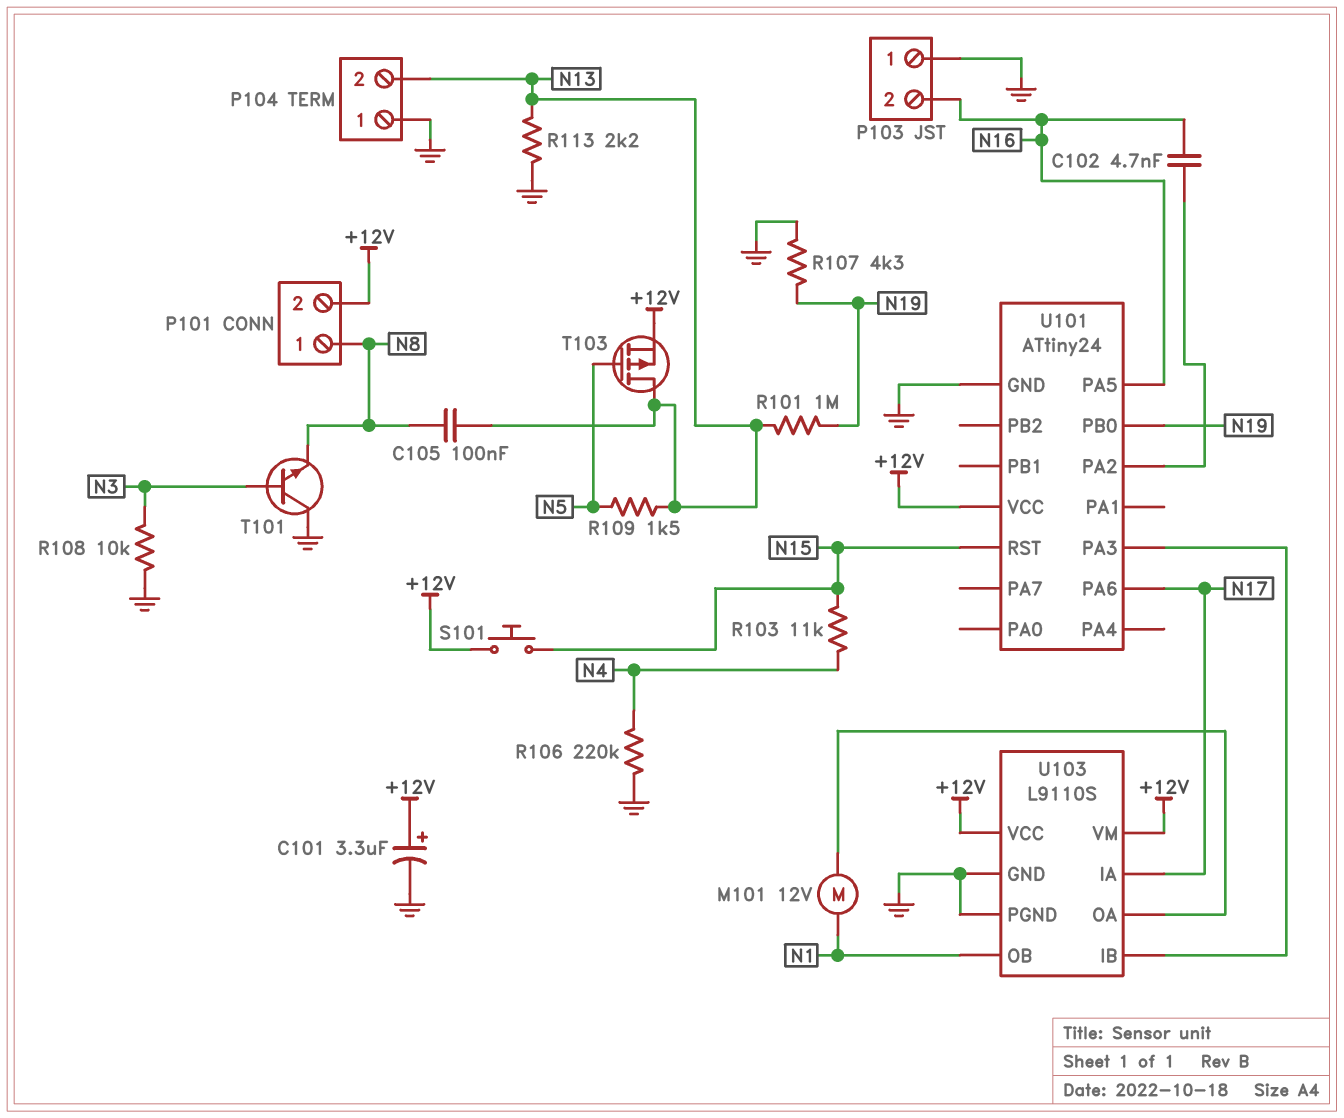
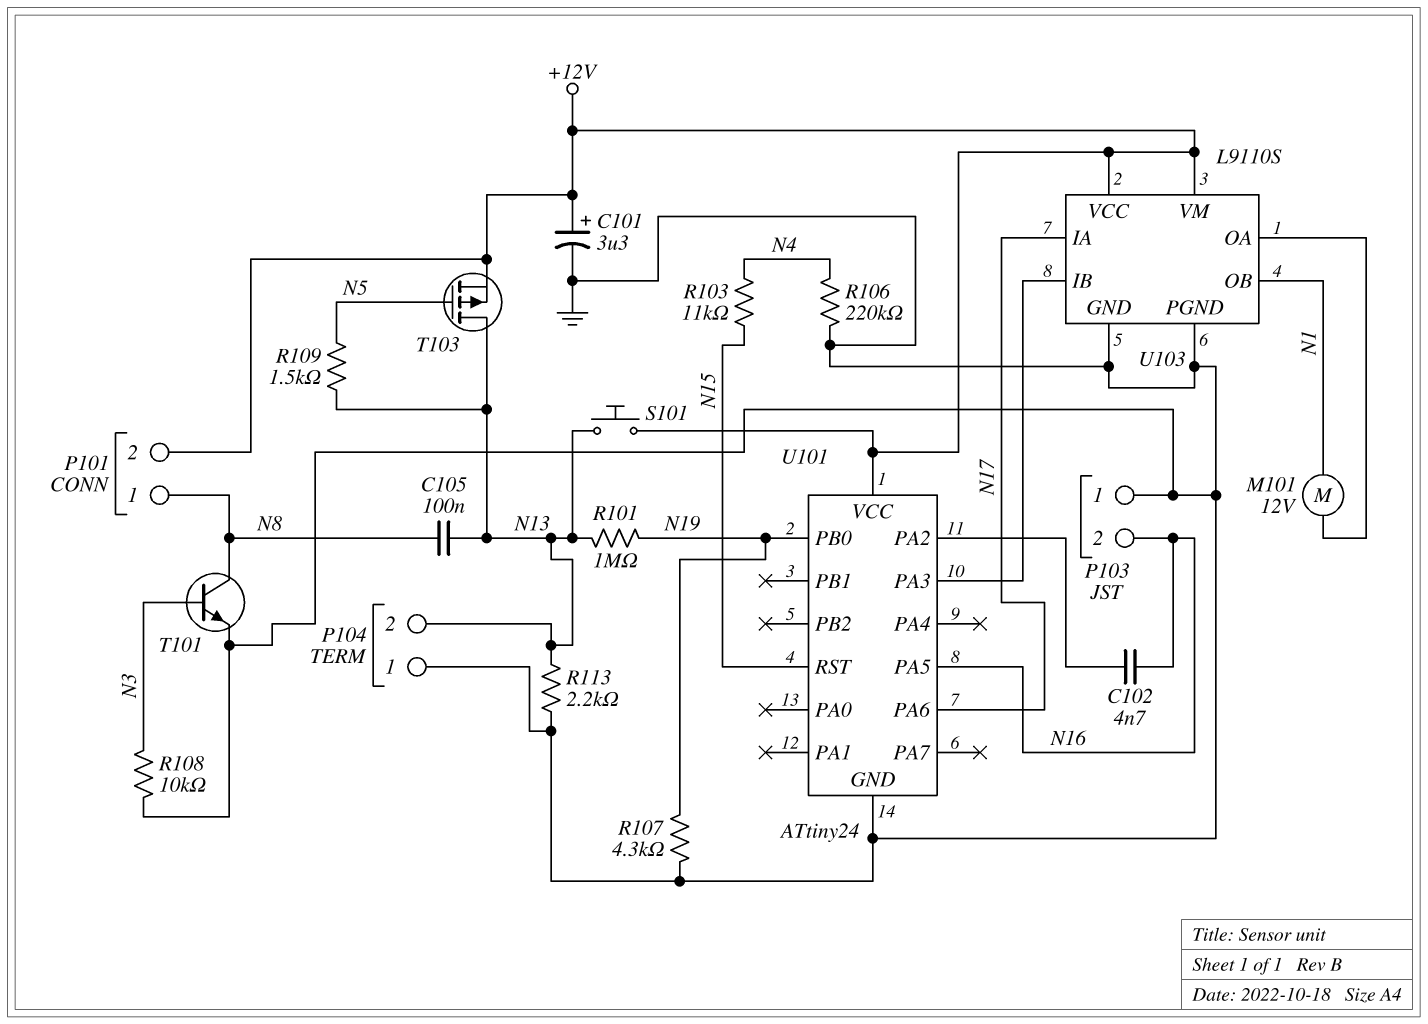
S101: button (+12V, N15) -> button (+12V, N13)
T101: NPN (B N3, C GND, E N8) -> NPN (B N3, C N8, E GND)

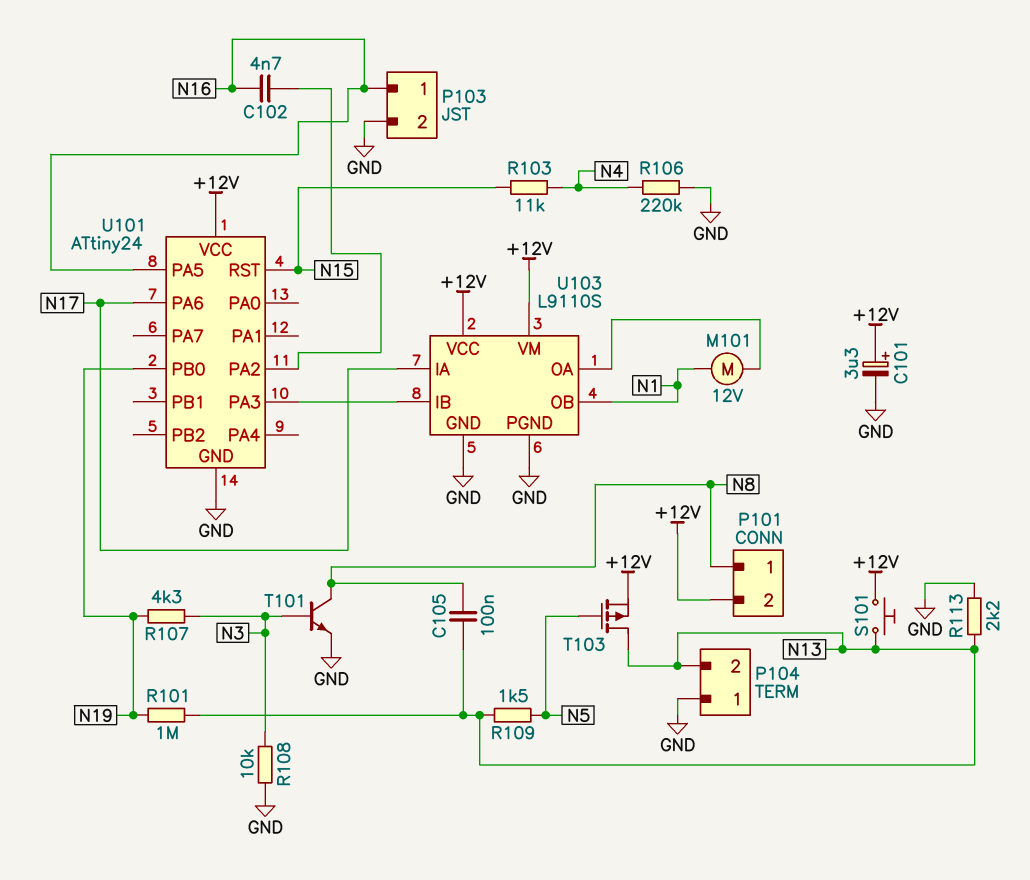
P103 pin 1: GND -> N16
P103 pin 2: N16 -> GND
R107: 4.3k (GND, N19) -> 4.3k (N3, N19)

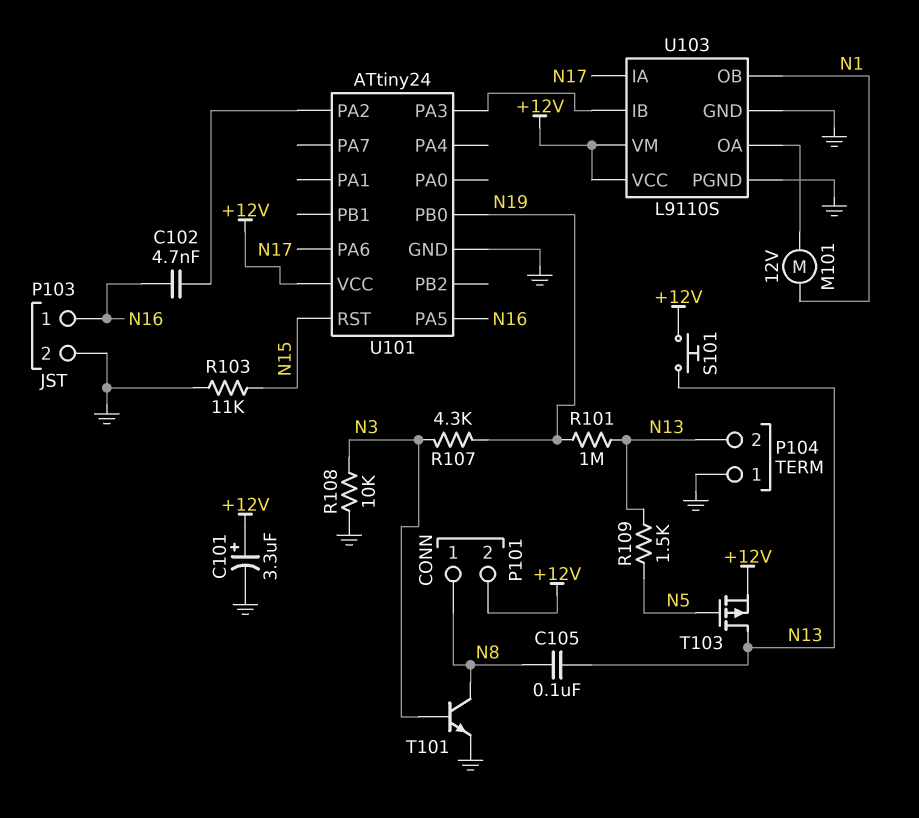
R103: 11k (N4, N15) -> 11k (GND, N15)
R106: 220k (GND, N4) -> none
R113: 2.2k (GND, N13) -> none

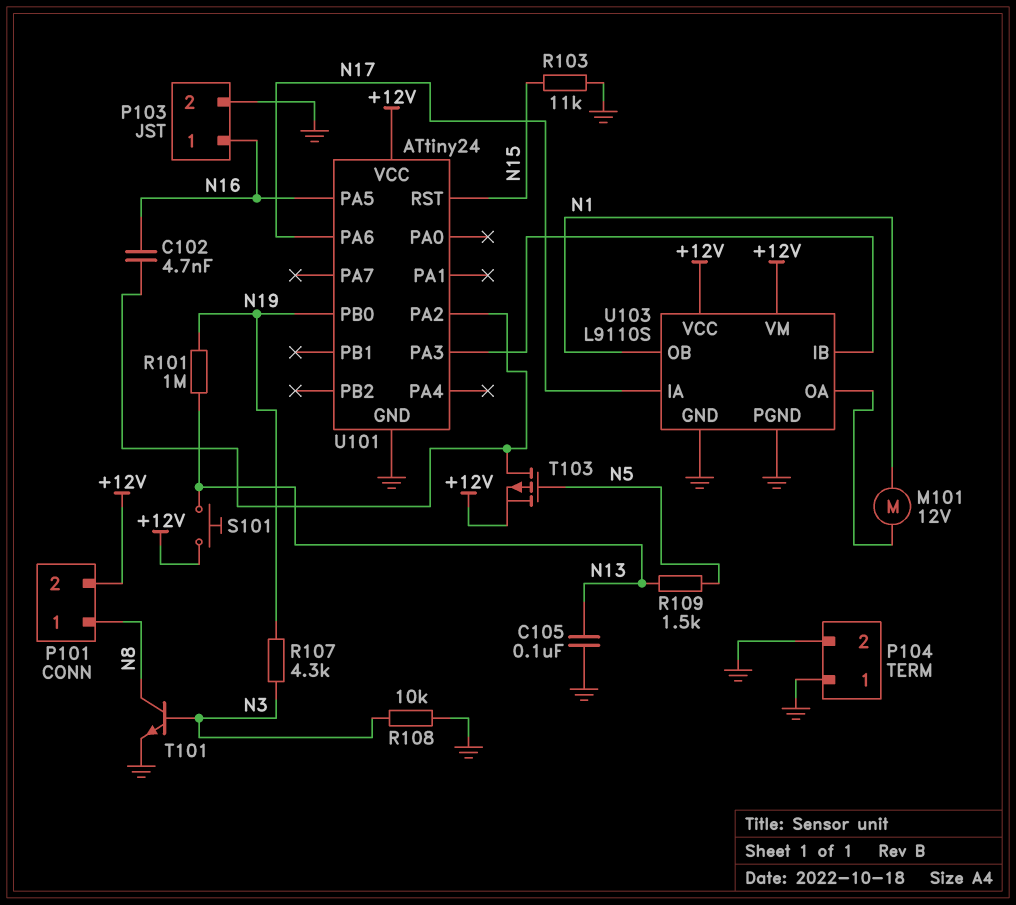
C101: 3.3uF (plus +12V, minus GND) -> none
C105: 100nF (N8, N13) -> 100nF (GND, N13)
P104 pin 2: N13 -> GND
T103: PMOS (G N5, D N13, S +12V) -> PMOS (G N5, D U101/PA2, S +12V)

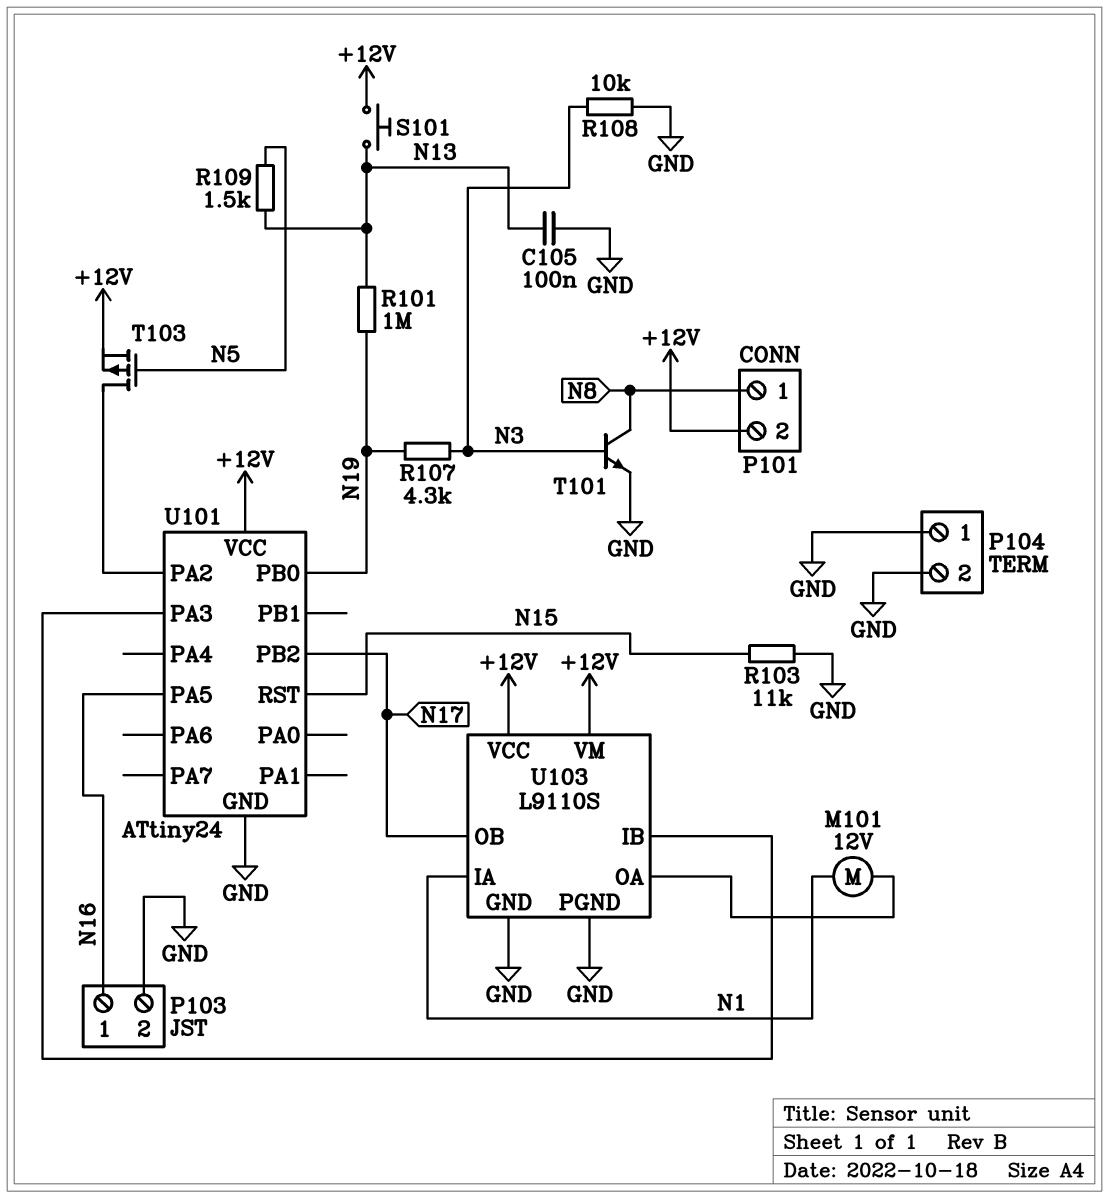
C102: 4.7nF (N16, U101/PA2) -> none
U101 pin PA6: N17 -> none
U101 pin PB2: none -> N17
U103 pin IA: N17 -> N1
U103 pin OB: N1 -> N17

